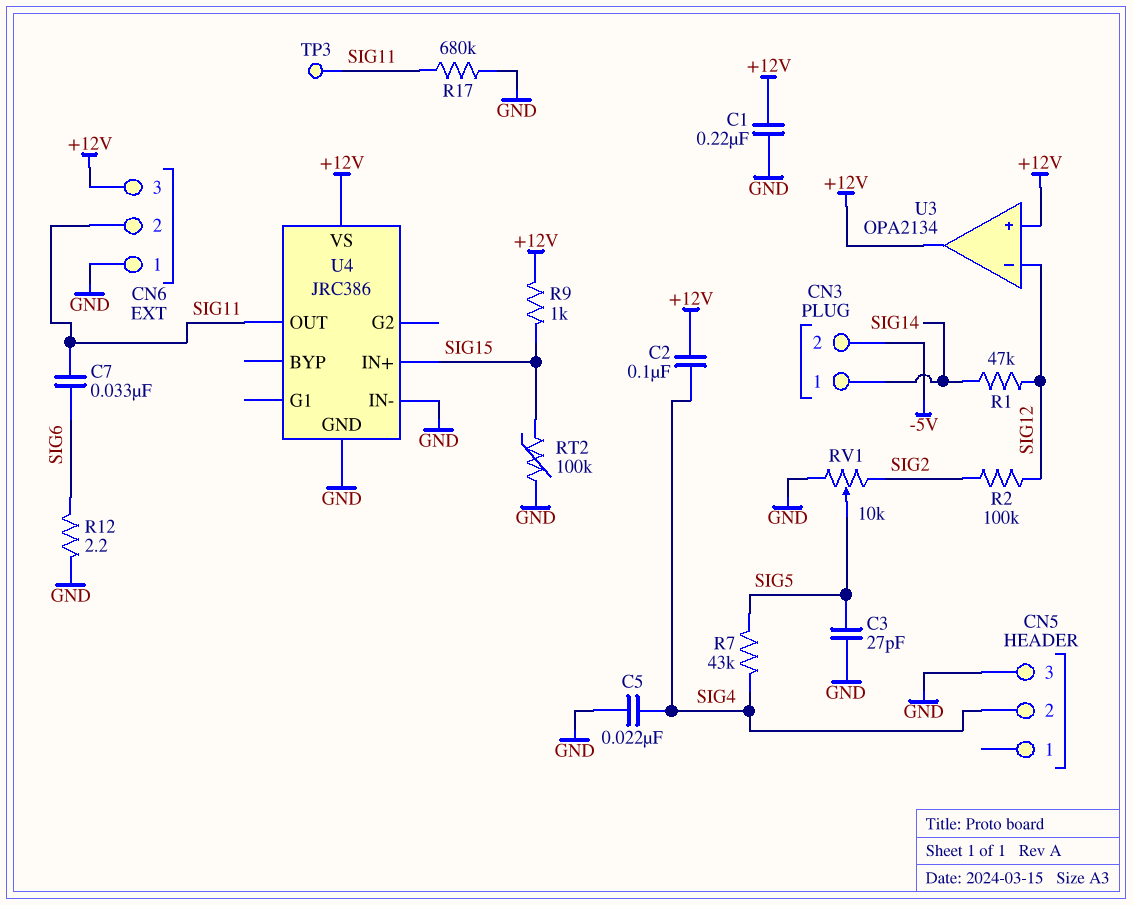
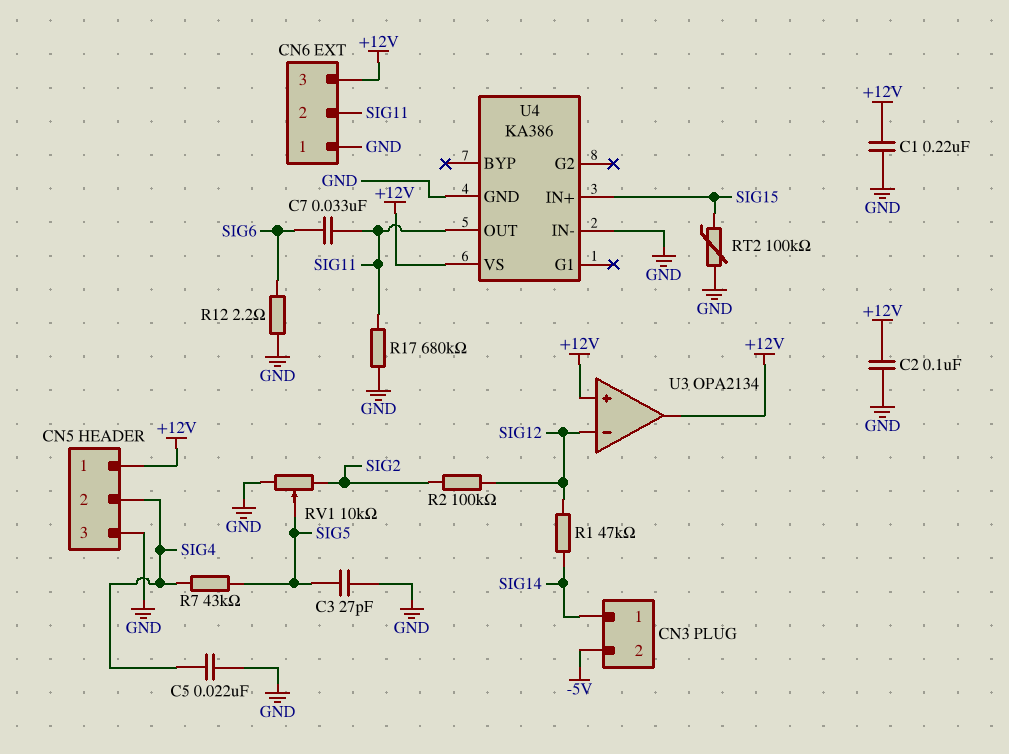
C2: 100nF (+12V, SIG4) -> 100nF (+12V, GND)
CN5 pin 1: none -> +12V
R9: 1k (+12V, SIG15) -> none
TP3: test point (SIG11) -> none
U4: JRC386 -> KA386

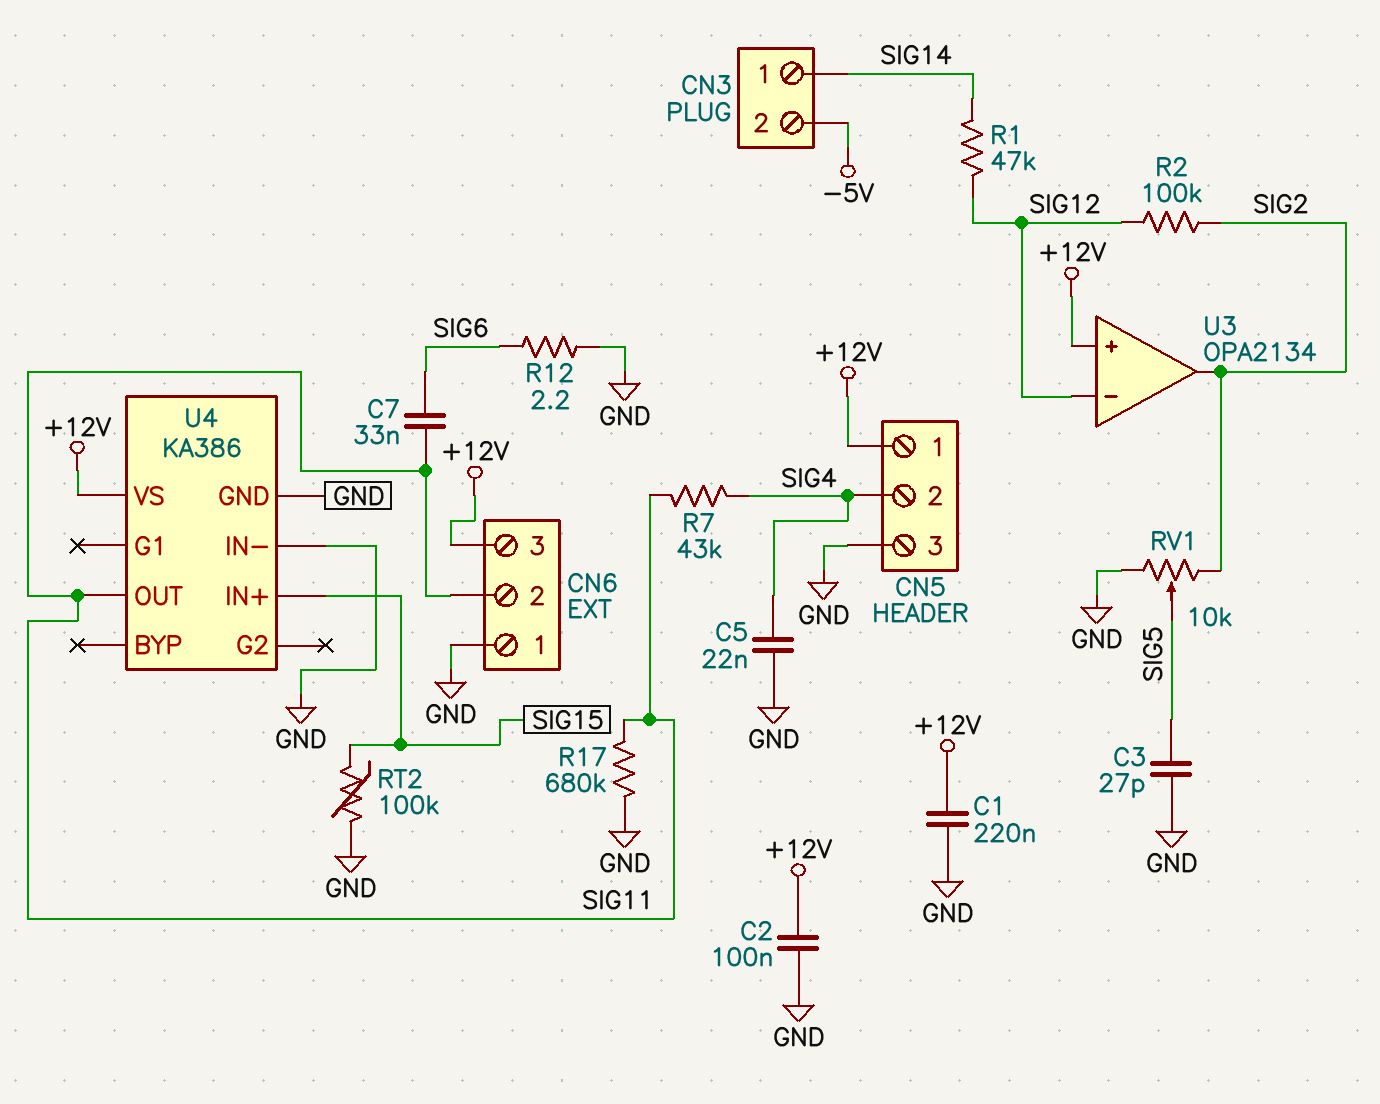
R7: 43k (SIG4, SIG5) -> 43k (SIG4, SIG11)
U3 pin out: +12V -> SIG2

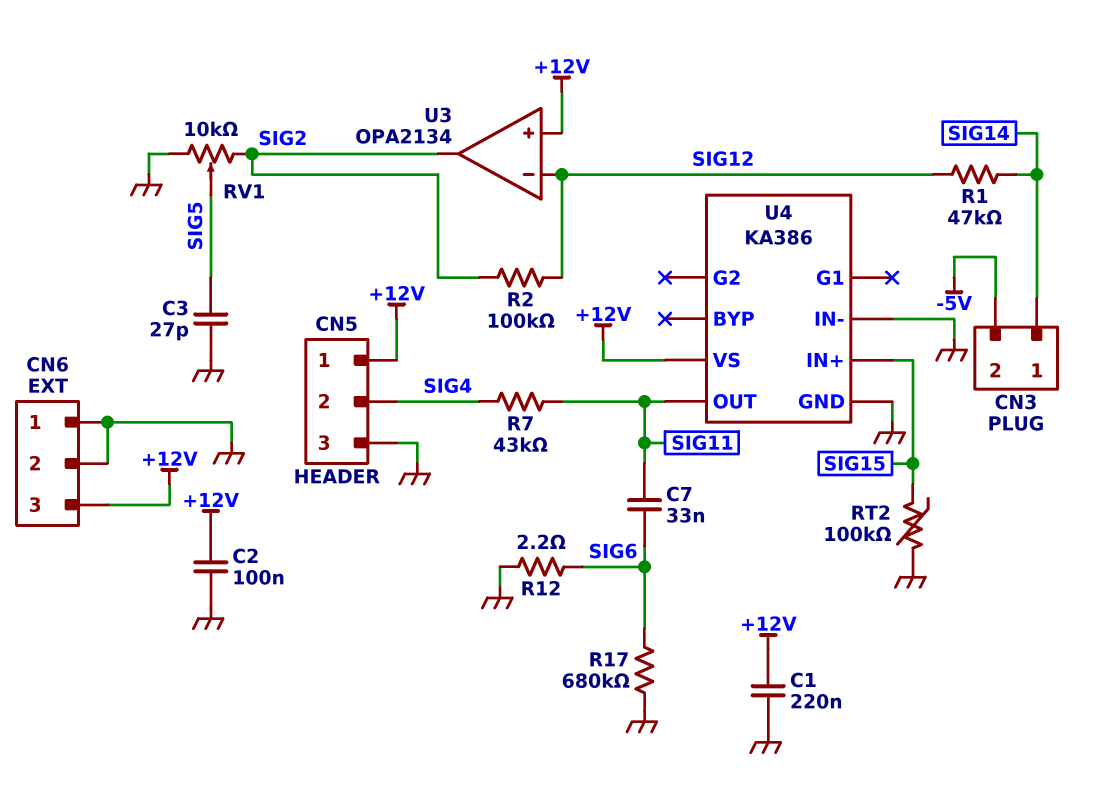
C5: 22nF (GND, SIG4) -> none
CN6 pin 2: SIG11 -> GND
R17: 680k (GND, SIG11) -> 680k (GND, SIG6)

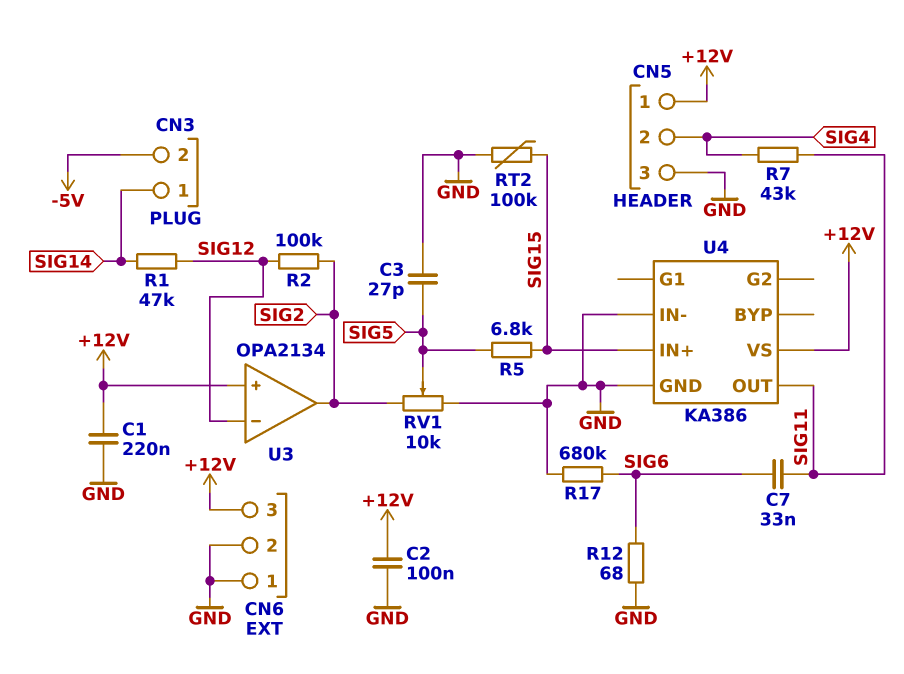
R5: none -> 6.8k (SIG5, SIG15)
R12: 2.2 (GND, SIG6) -> 68 (GND, SIG6)

